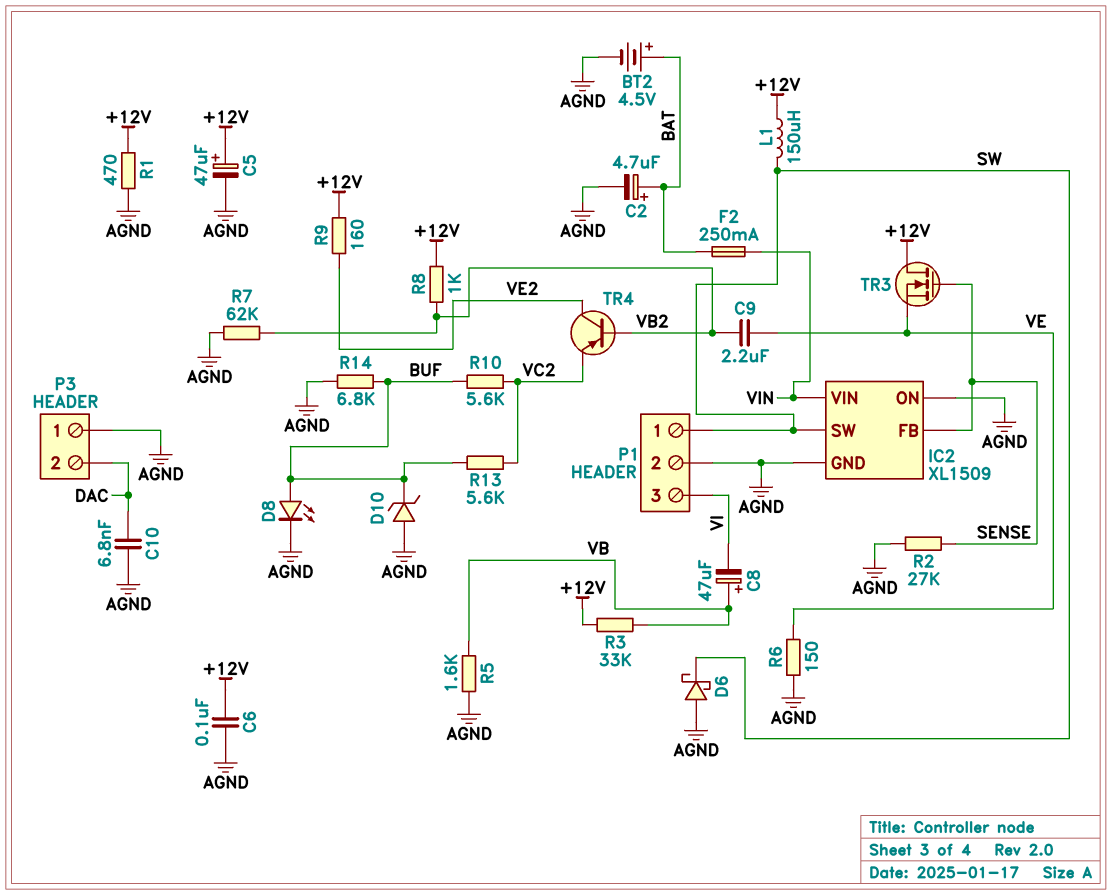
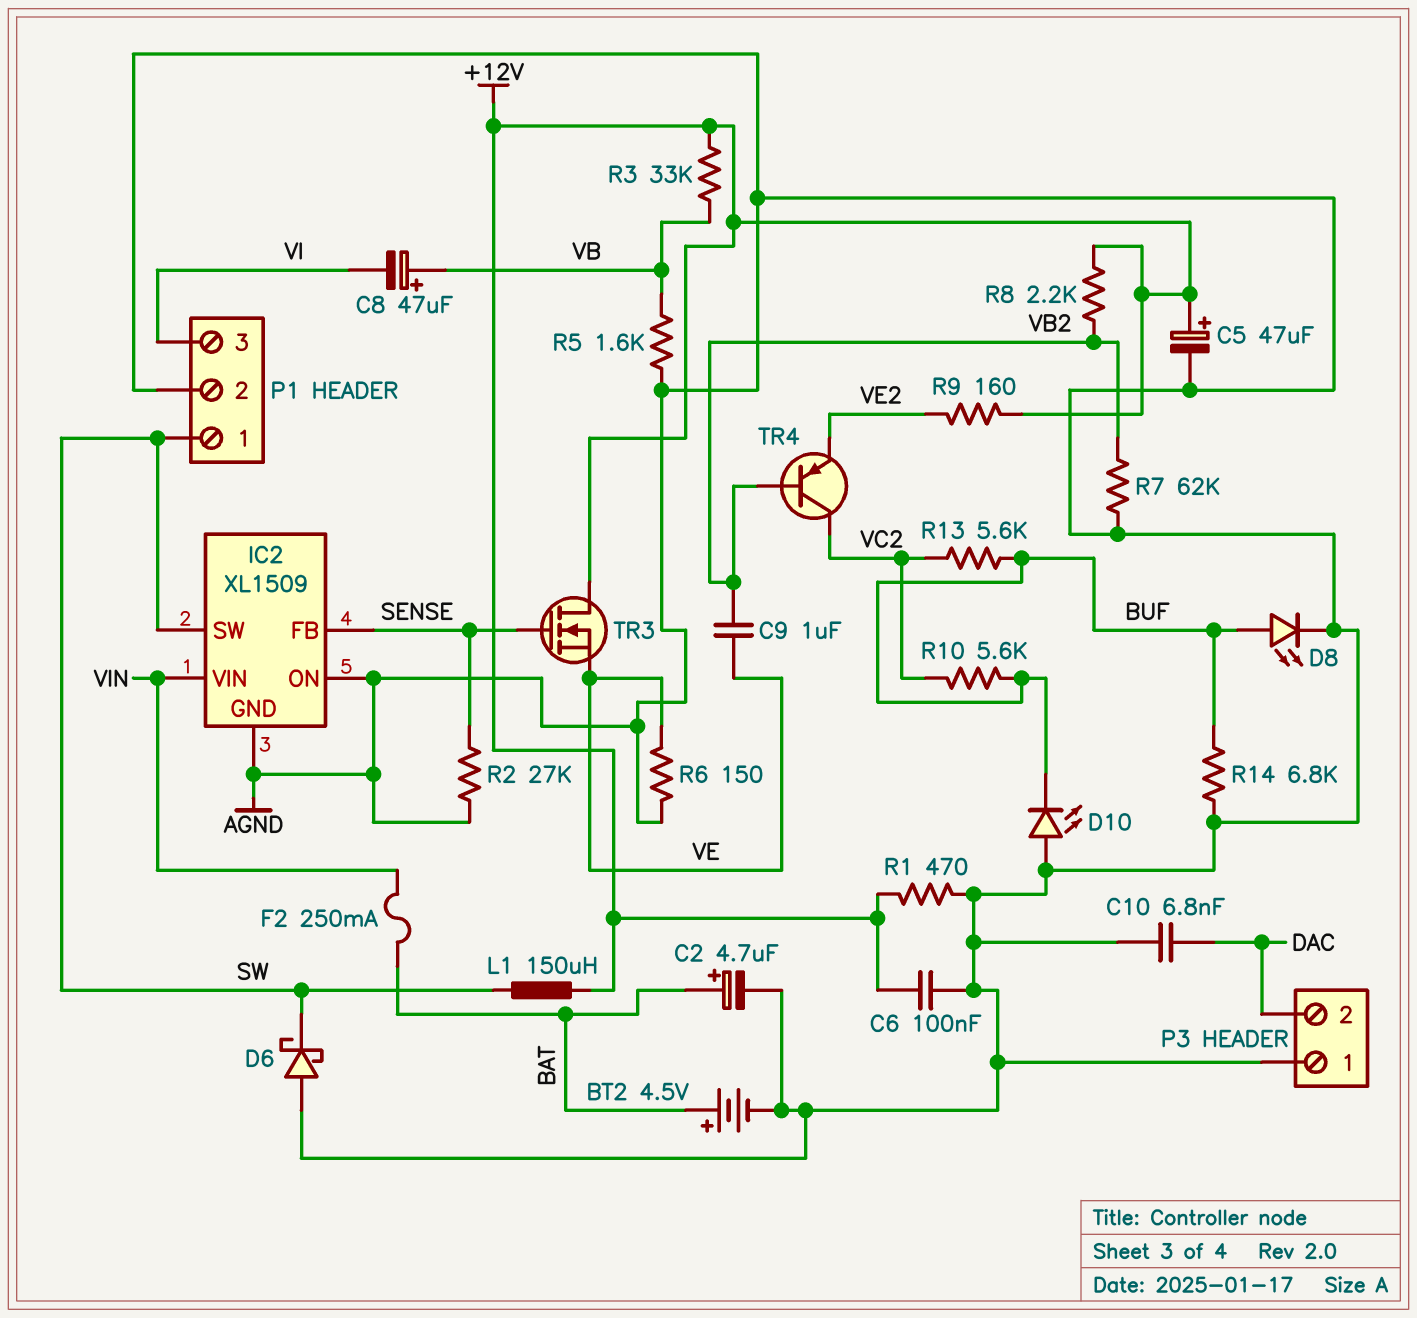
C9: 2.2uF (VB2, VE) -> 1uF (VB2, VE)
D10: zener (A AGND, K BUF) -> LED (A AGND, K BUF)
R8: 1k (+12V, VB2) -> 2.2k (+12V, VB2)
TR4: PNP (B VB2, C VE2, E VC2) -> PNP (B VB2, C VC2, E VE2)

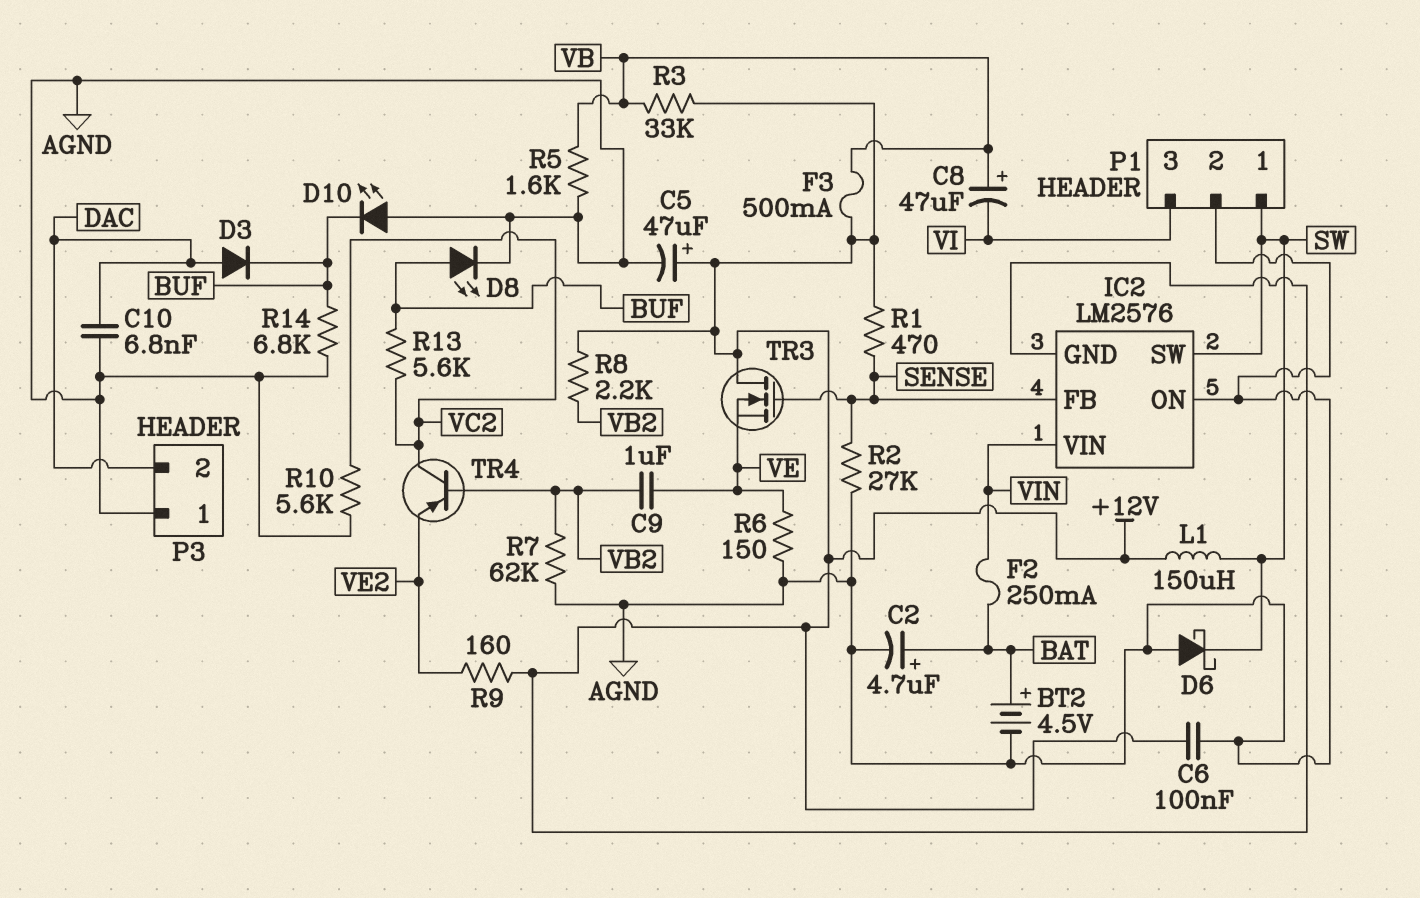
D3: none -> diode (A DAC, K BUF)
F3: none -> 500mA (+12V, VB)
IC2: XL1509 -> LM2576
IC2 pin GND: AGND -> +12V
R1: 470 (+12V, AGND) -> 470 (+12V, SENSE)
R10: 5.6k (BUF, VC2) -> 5.6k (AGND, VC2)

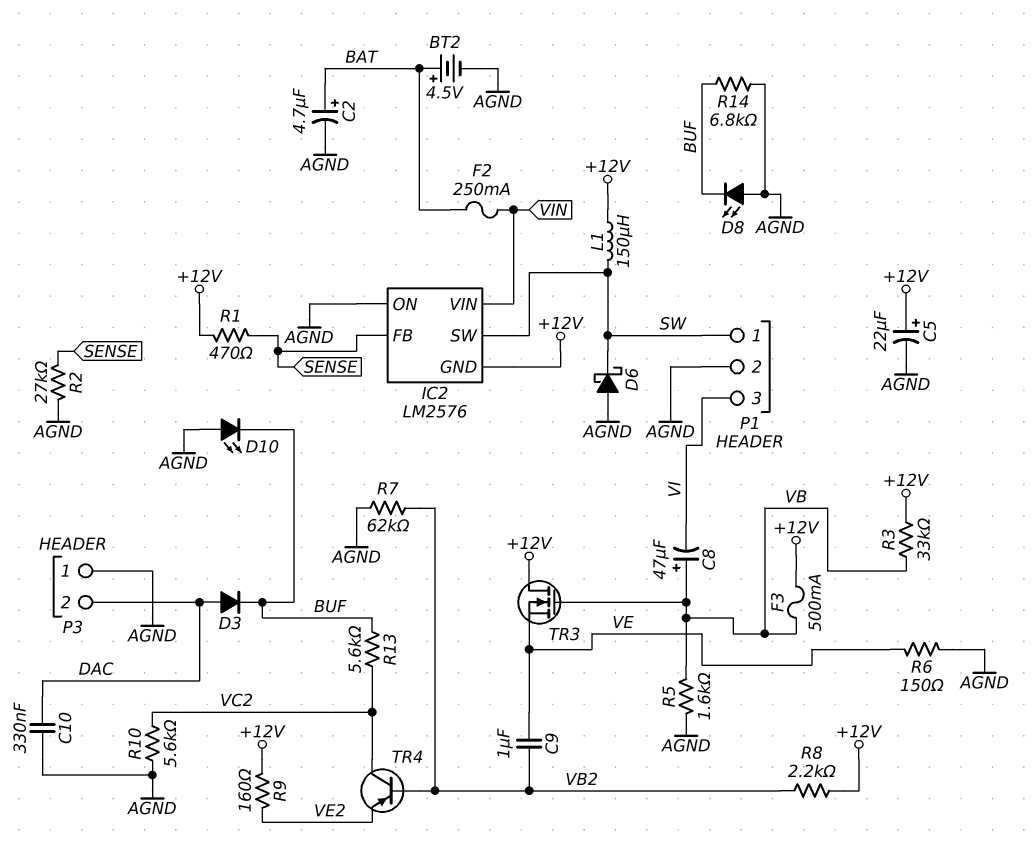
C5: 47uF (plus +12V, minus AGND) -> 22uF (plus +12V, minus AGND)
C6: 100nF (+12V, AGND) -> none
C10: 6.8nF (AGND, DAC) -> 330nF (AGND, DAC)
D8: LED (A BUF, K AGND) -> LED (A AGND, K BUF)
TR3: NMOS (G SENSE, D +12V, S VE) -> NMOS (G VB, D +12V, S VE)

